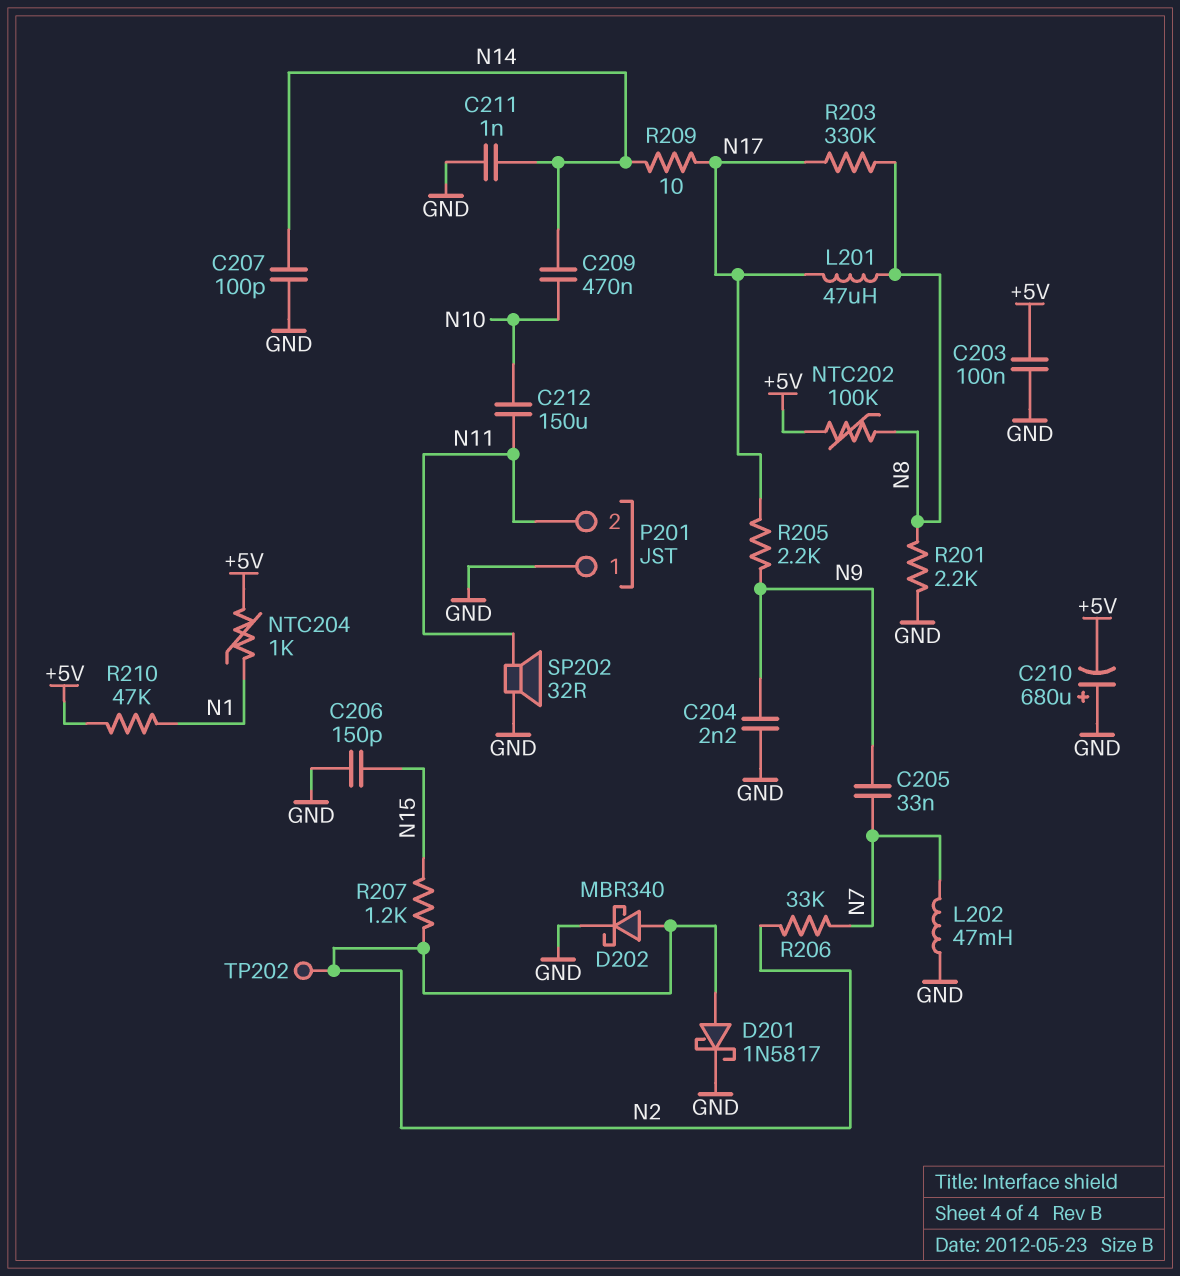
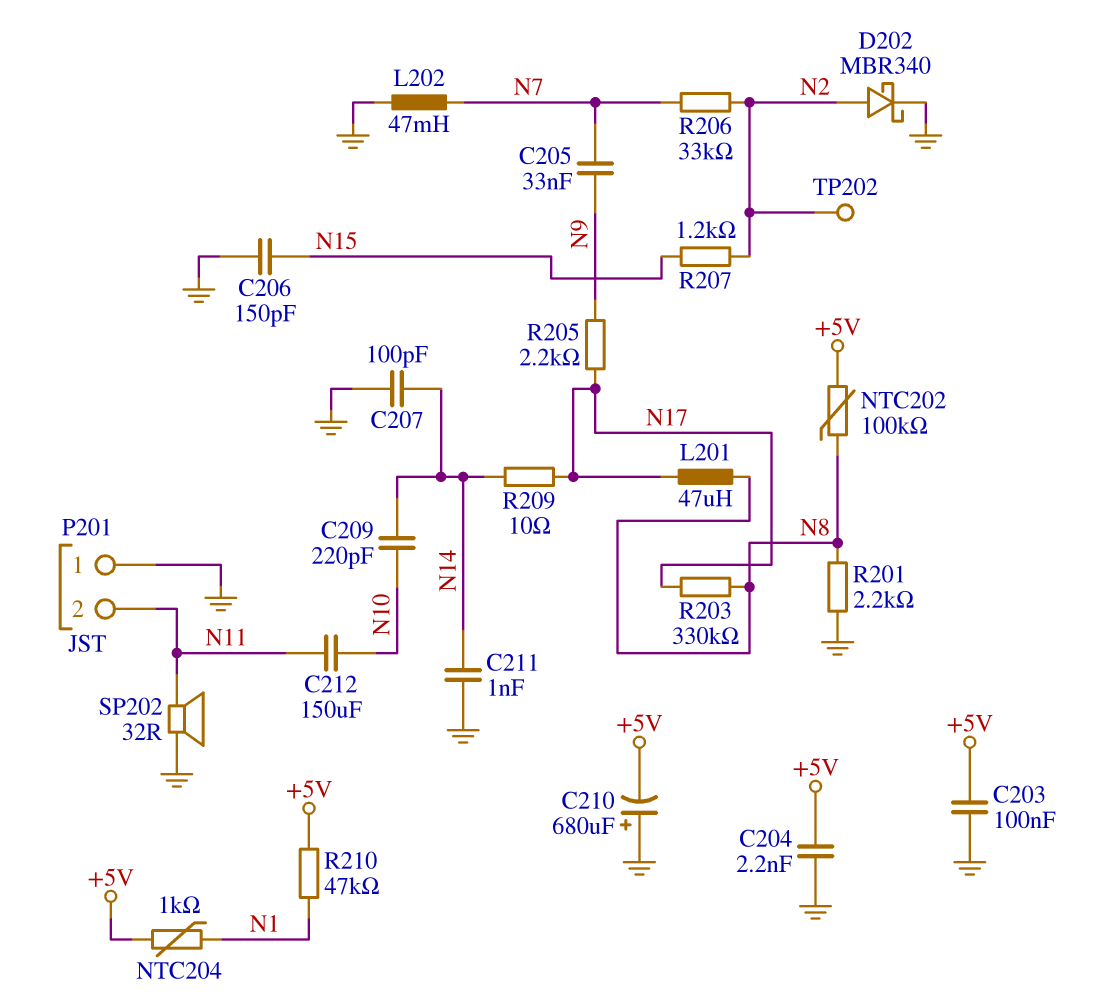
C204: 2.2nF (GND, N9) -> 2.2nF (+5V, GND)
C209: 470nF (N10, N14) -> 220pF (N10, N14)
D201: schottky 1N5817 (A N2, K GND) -> none

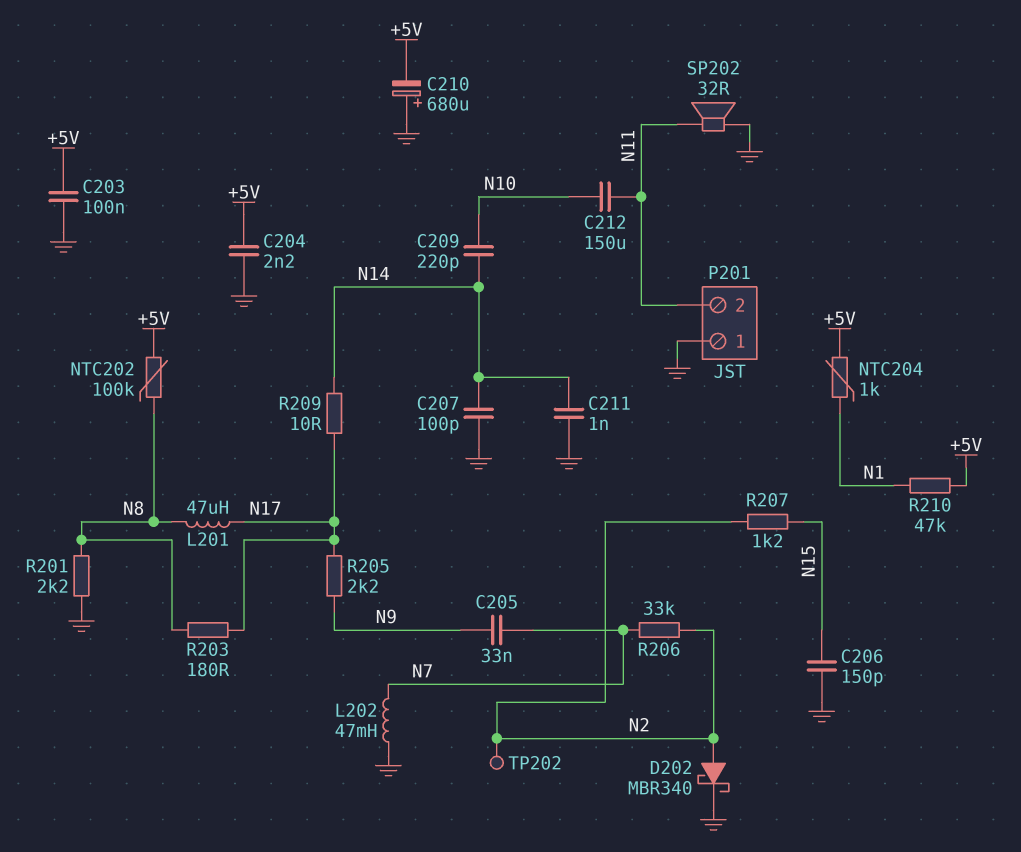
R203: 330k (N8, N17) -> 180 (N8, N17)

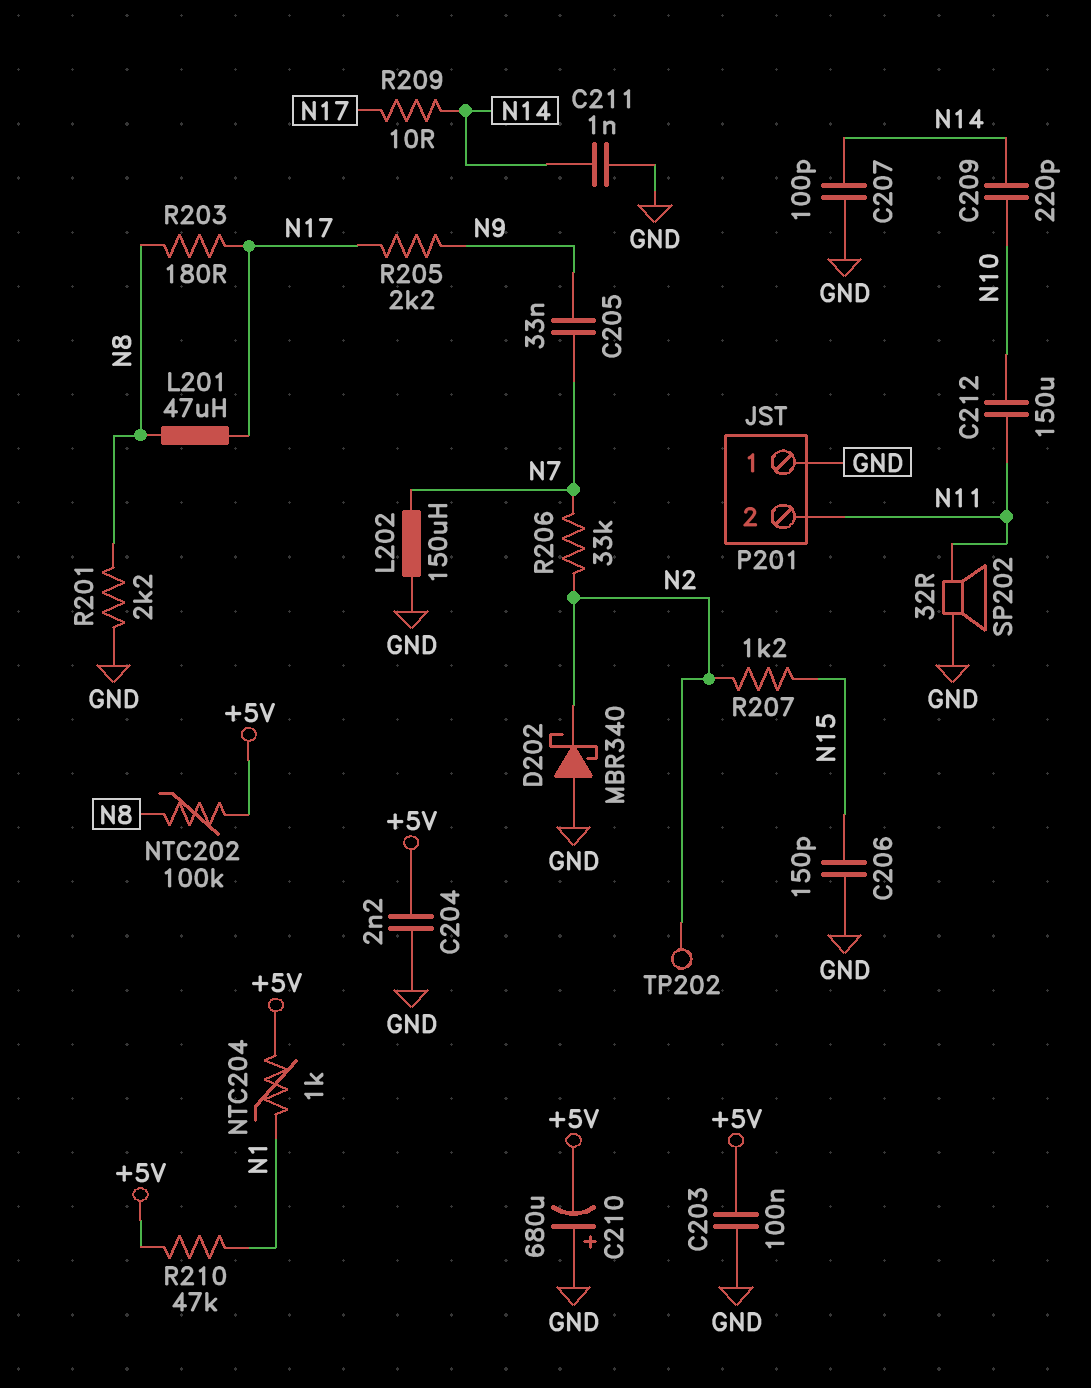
D202: schottky MBR340 (A N2, K GND) -> schottky MBR340 (A GND, K N2)
L202: 47mH (GND, N7) -> 150uH (GND, N7)

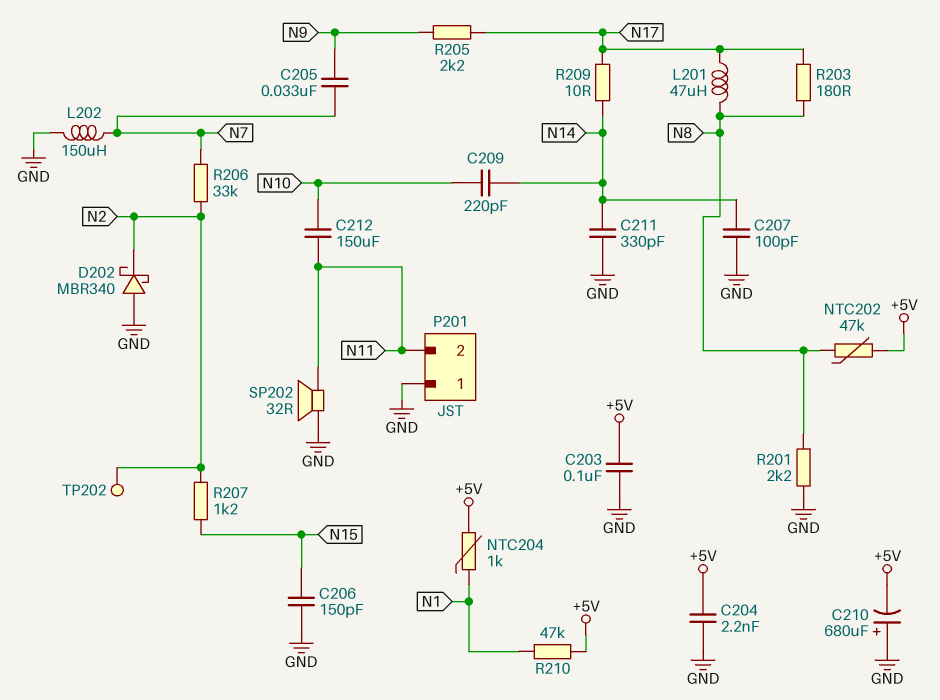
C211: 1nF (GND, N14) -> 330pF (GND, N14)
NTC202: 100k (+5V, N8) -> 47k (+5V, N8)

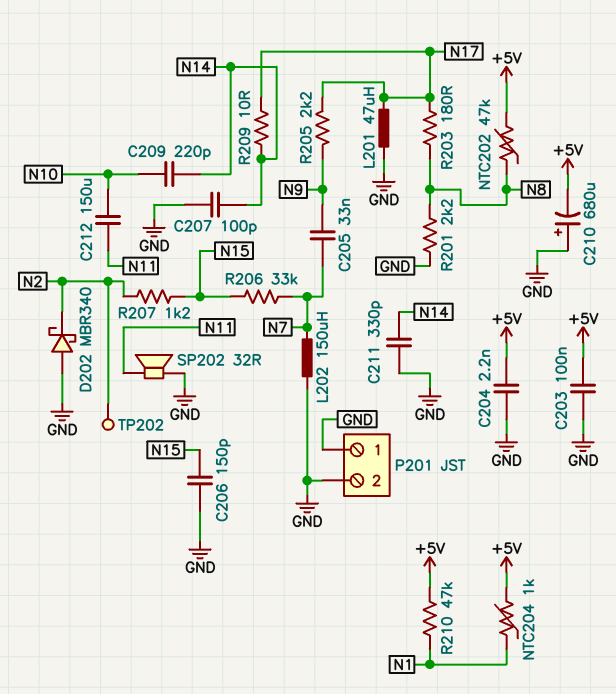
L201: 47uH (N8, N17) -> 47uH (GND, N17)
P201 pin 2: N11 -> GND
R206: 33k (N2, N7) -> 33k (N7, N15)

